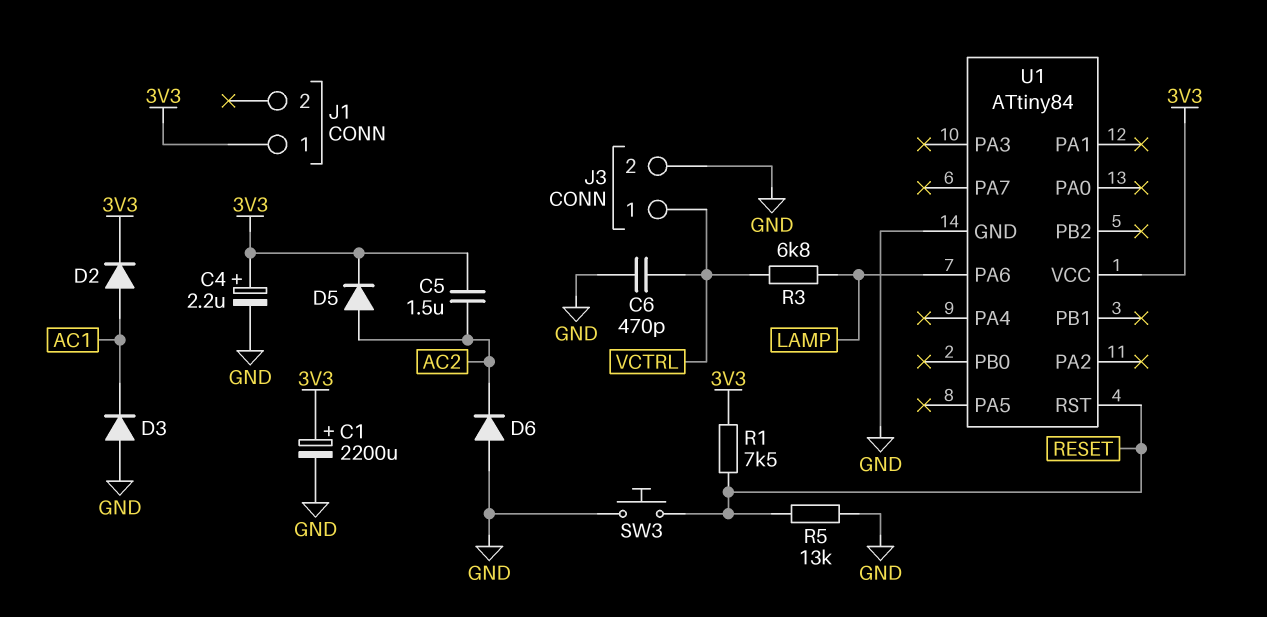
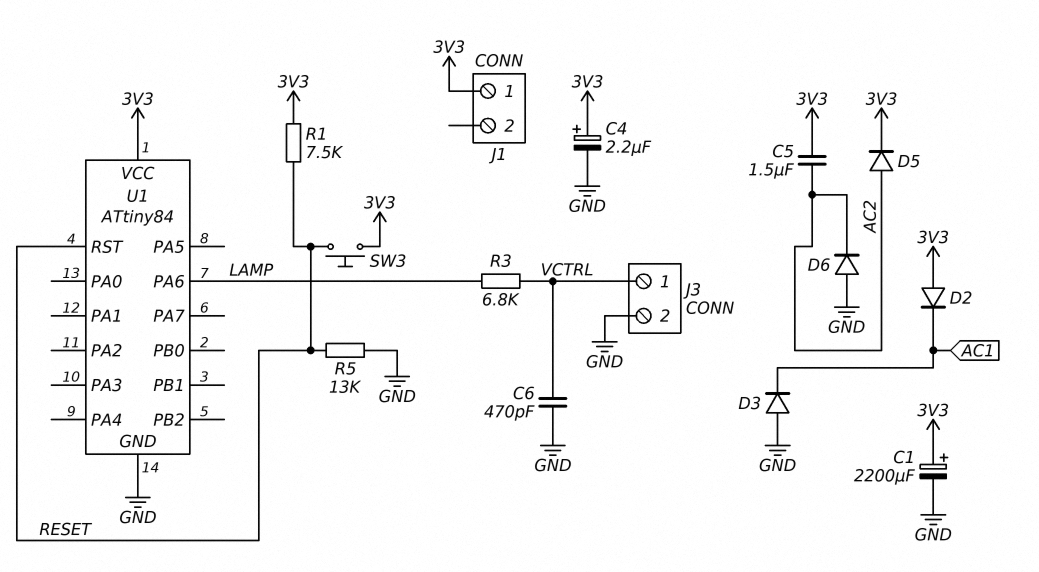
D2: diode (A AC1, K 3V3) -> diode (A 3V3, K AC1)
SW3: button (GND, RESET) -> button (3V3, RESET)

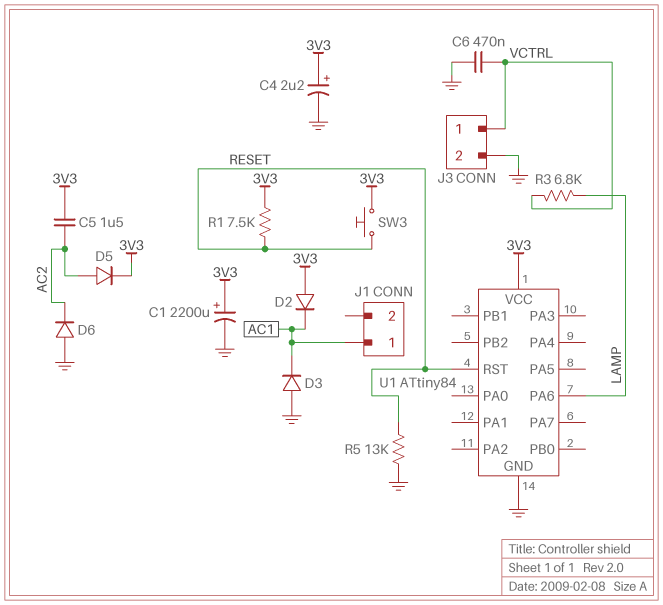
C6: 470pF (GND, VCTRL) -> 470nF (GND, VCTRL)
J1 pin 1: 3V3 -> AC1

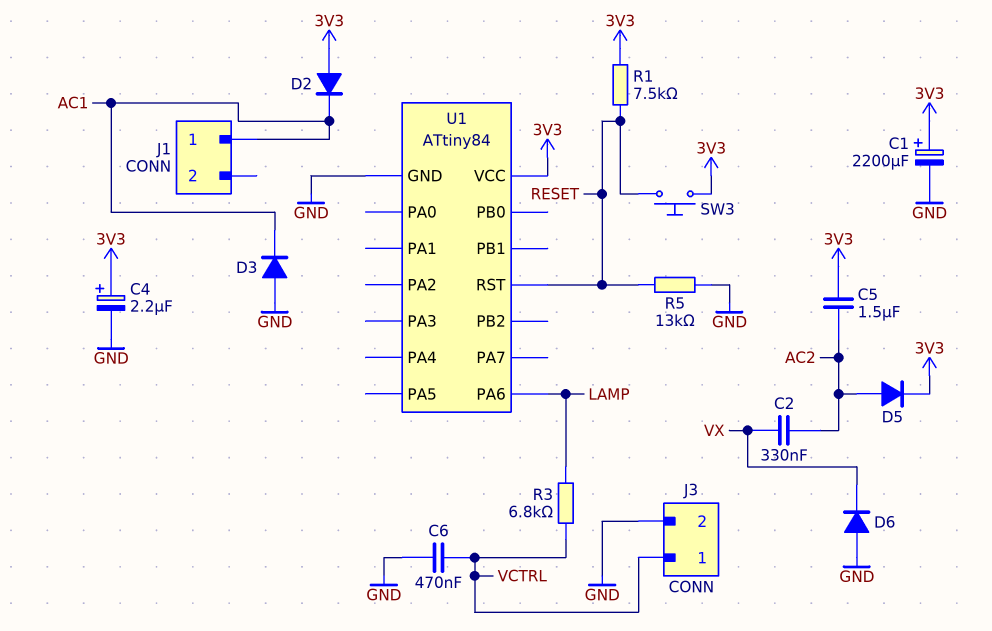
C2: none -> 330nF (AC2, VX)
D6: diode (A GND, K AC2) -> diode (A GND, K VX)

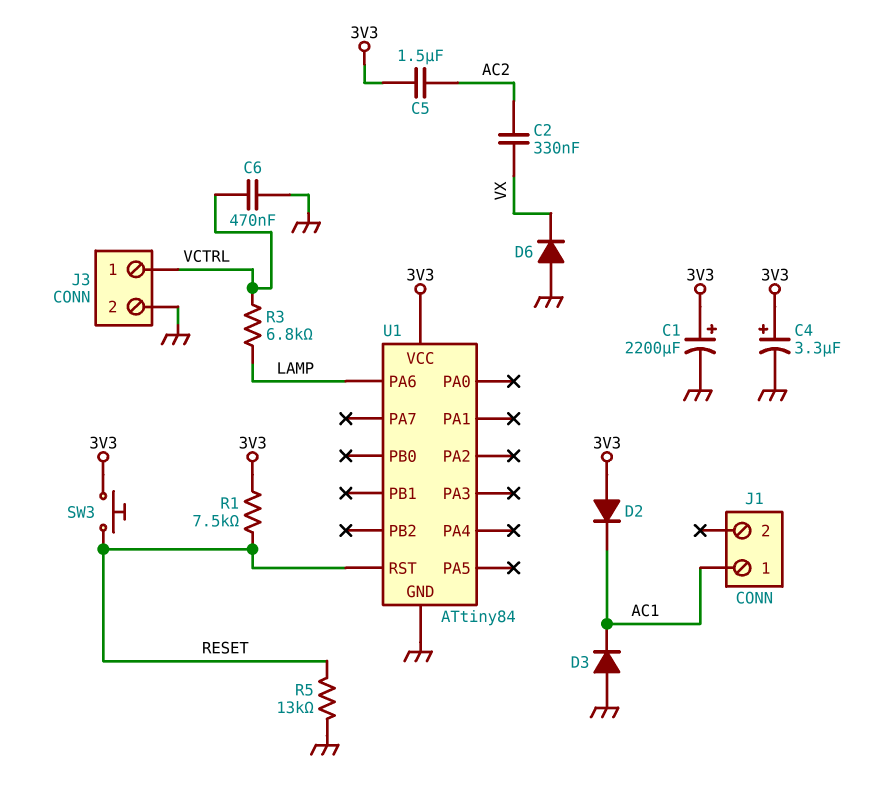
C4: 2.2uF (plus 3V3, minus GND) -> 3.3uF (plus 3V3, minus GND)
D5: diode (A AC2, K 3V3) -> none

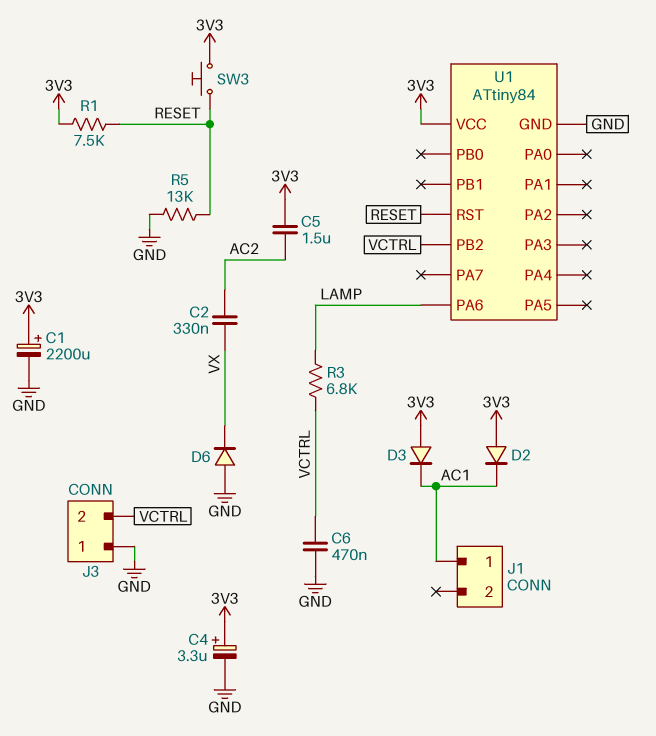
D3: diode (A GND, K AC1) -> diode (A 3V3, K AC1)
J3 pin 1: VCTRL -> GND
J3 pin 2: GND -> VCTRL
U1 pin PB2: none -> VCTRL

